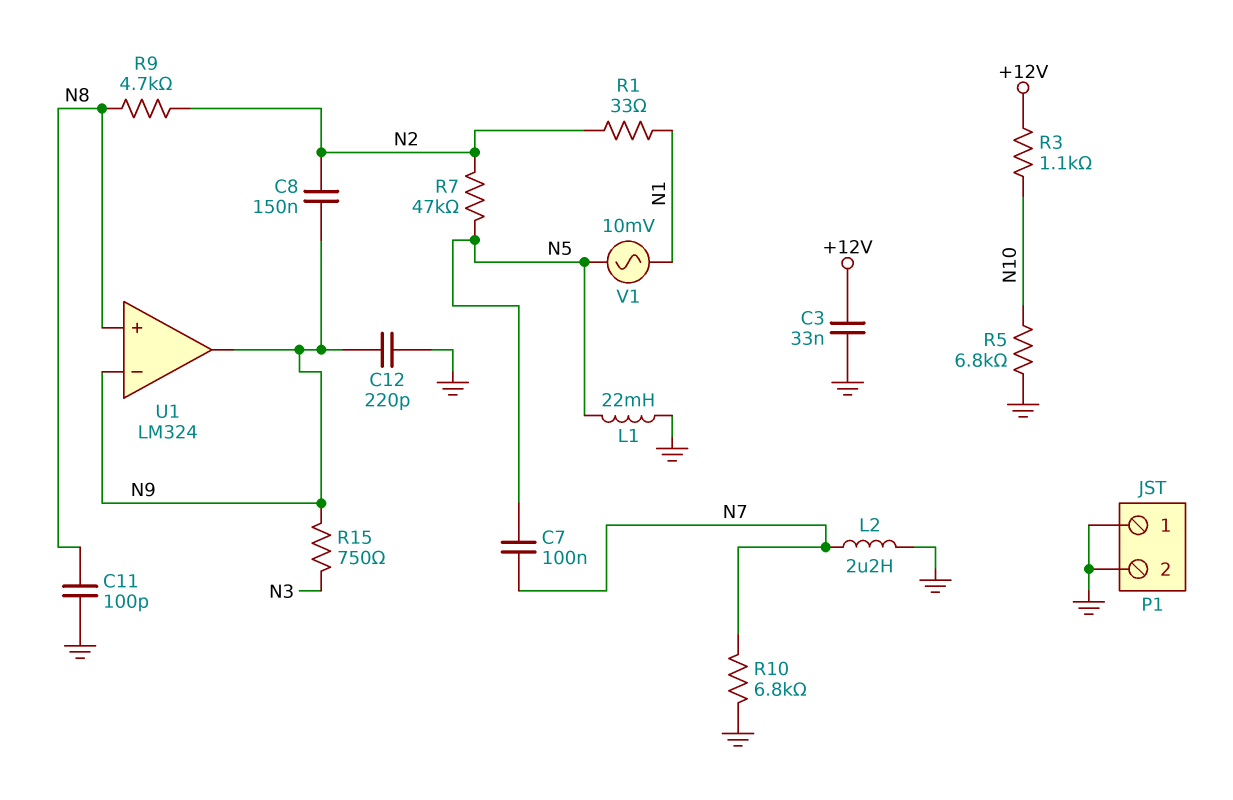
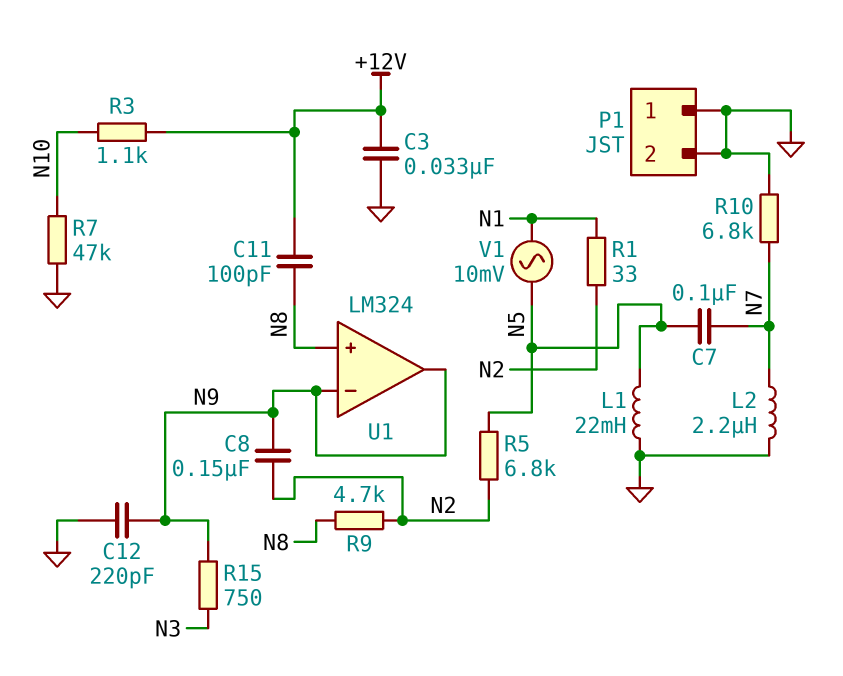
C11: 100pF (GND, N8) -> 100pF (+12V, N8)
R5: 6.8k (GND, N10) -> 6.8k (N2, N5)
R7: 47k (N2, N5) -> 47k (GND, N10)

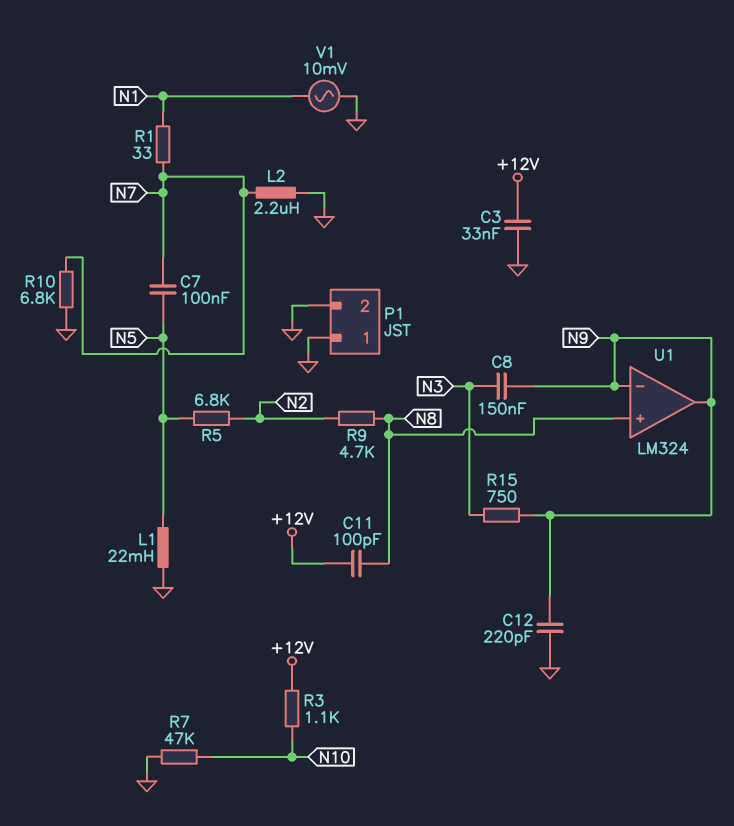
C8: 150nF (N2, N9) -> 150nF (N3, N9)
R1: 33 (N1, N2) -> 33 (N1, N7)
V1: AC 10mV (N1, N5) -> AC 10mV (GND, N1)

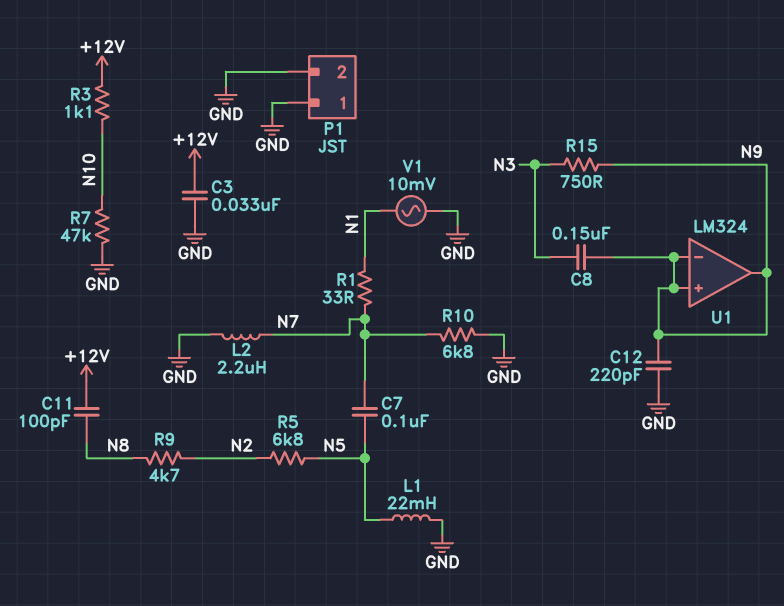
U1 pin in+: N8 -> N9

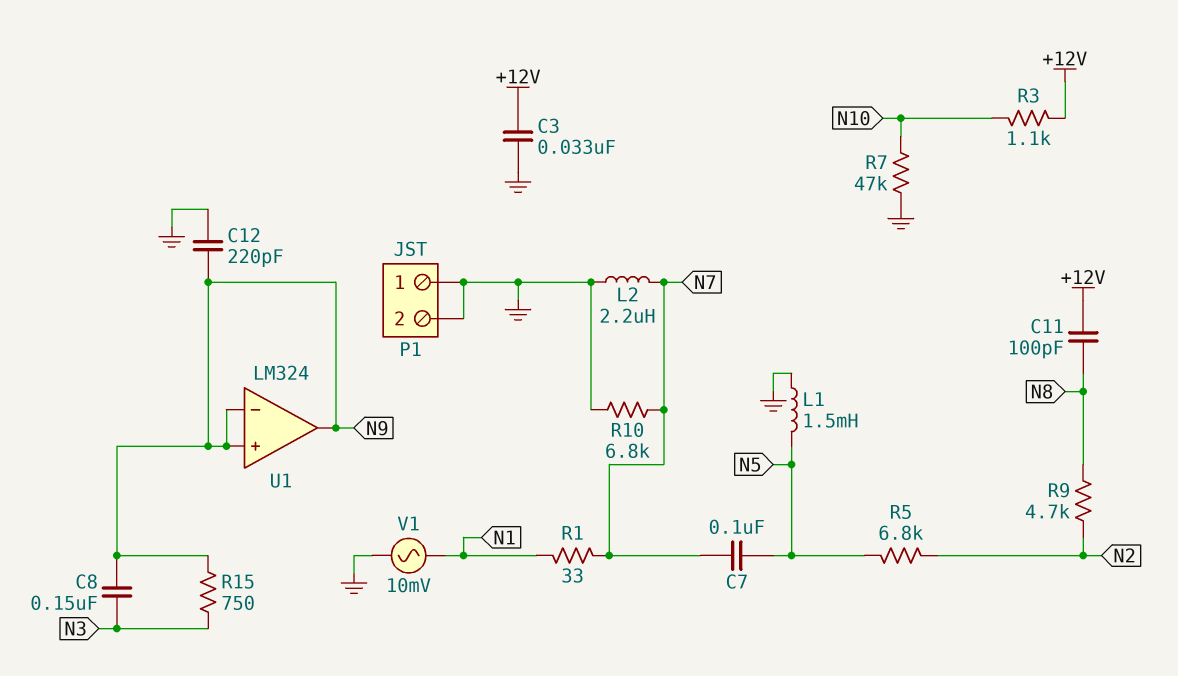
L1: 22mH (GND, N5) -> 1.5mH (GND, N5)

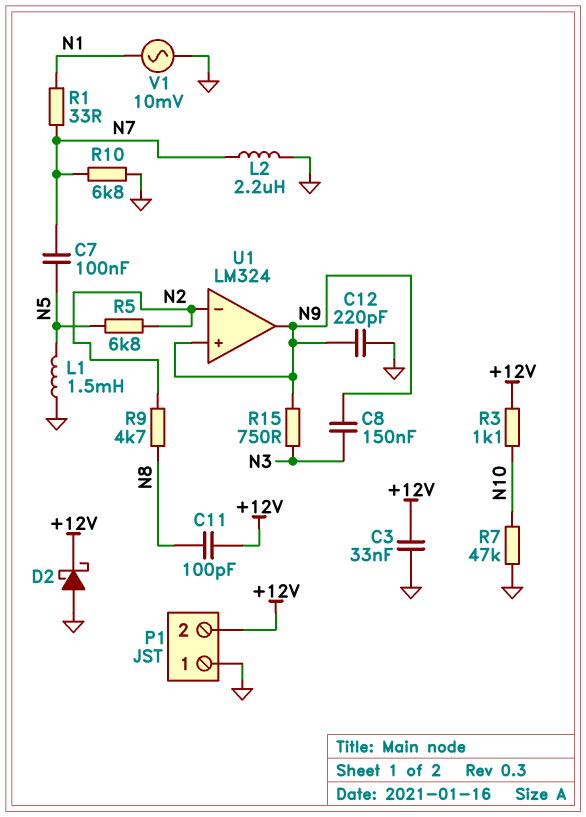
D2: none -> schottky (A GND, K +12V)
P1 pin 2: GND -> +12V
U1 pin in-: N9 -> N2

